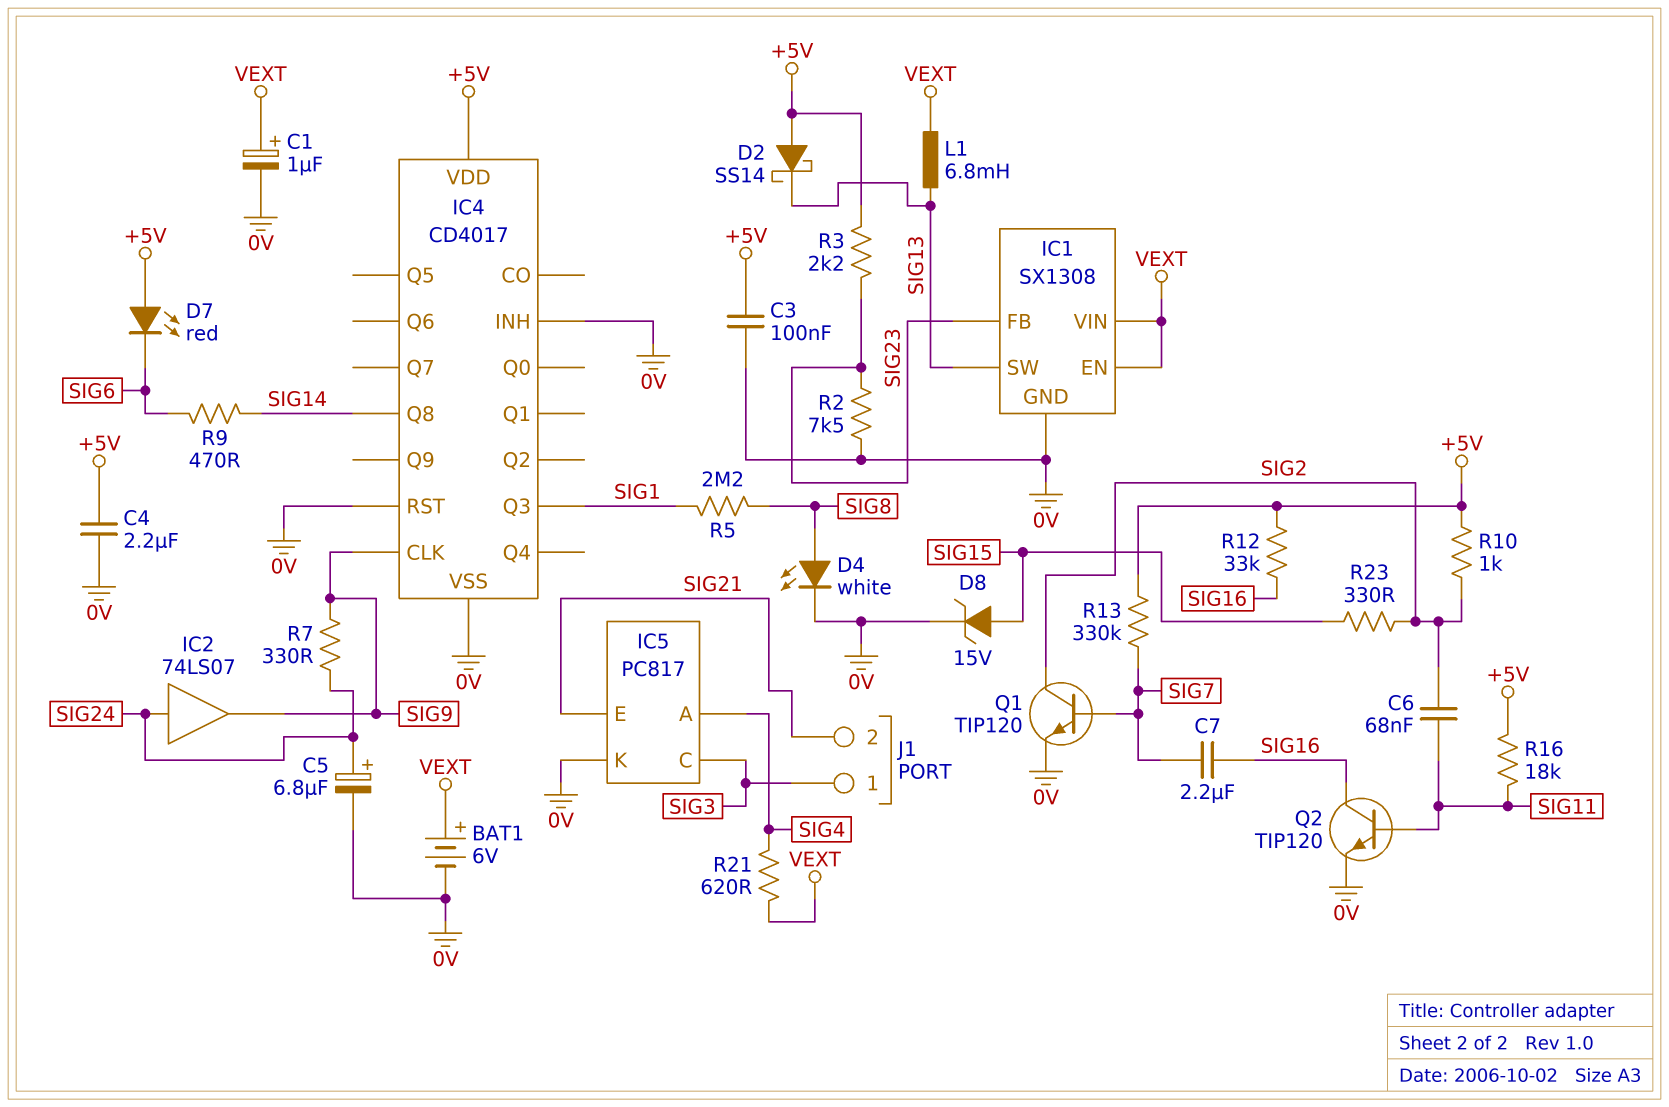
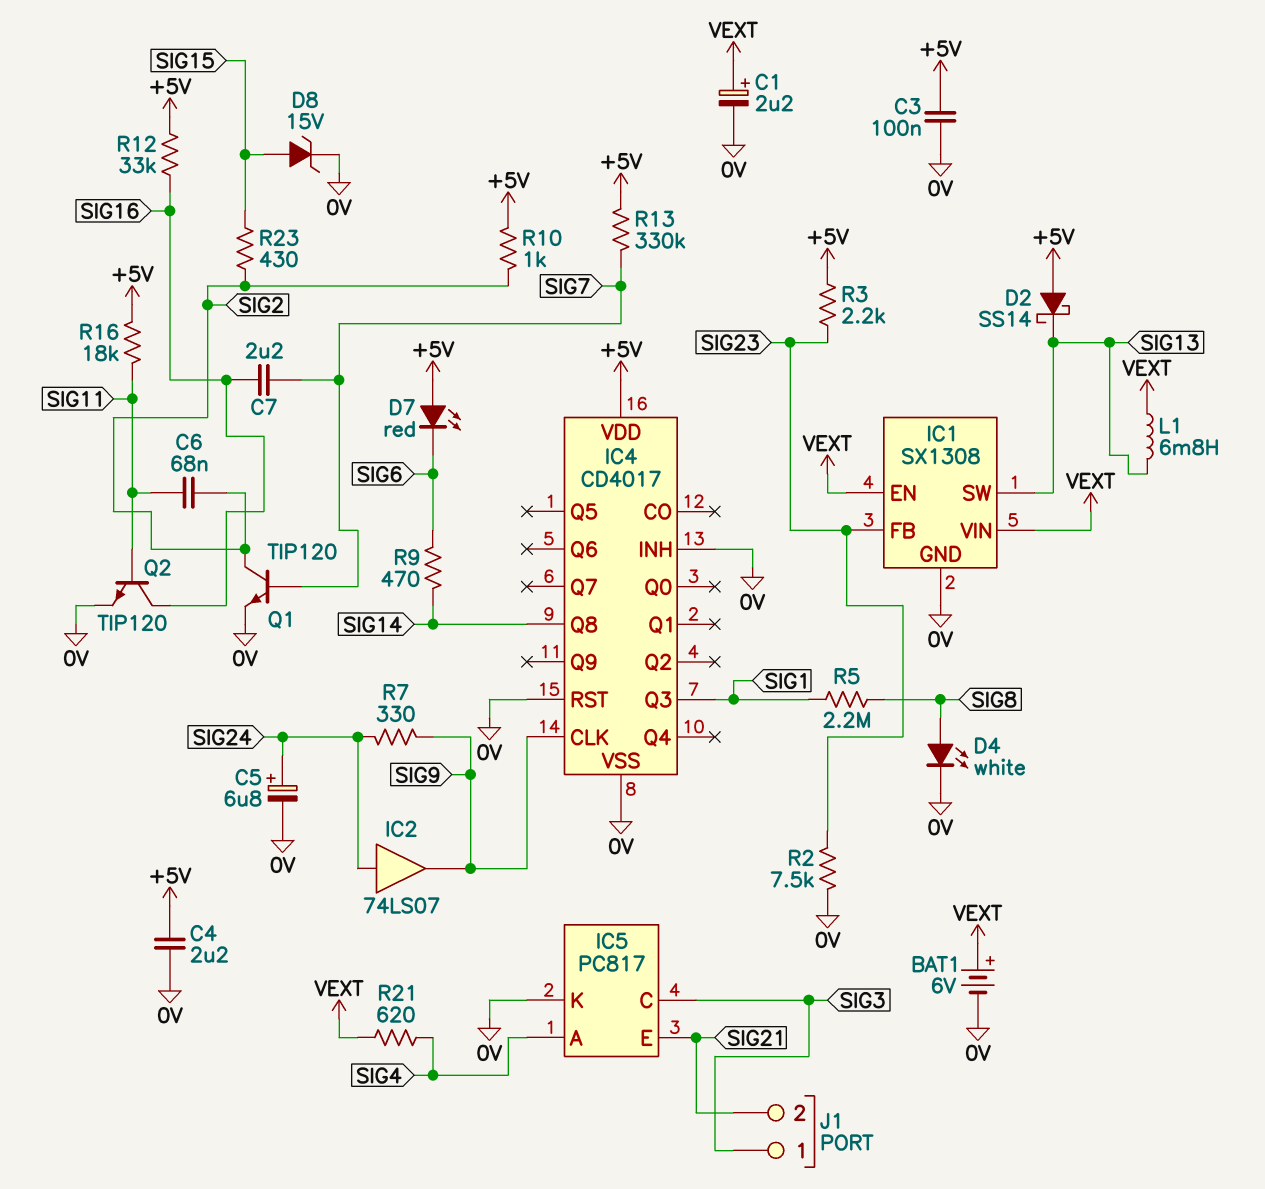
C1: 1uF (plus VEXT, minus 0V) -> 2.2uF (plus VEXT, minus 0V)
R23: 330 (SIG2, SIG15) -> 430 (SIG2, SIG15)

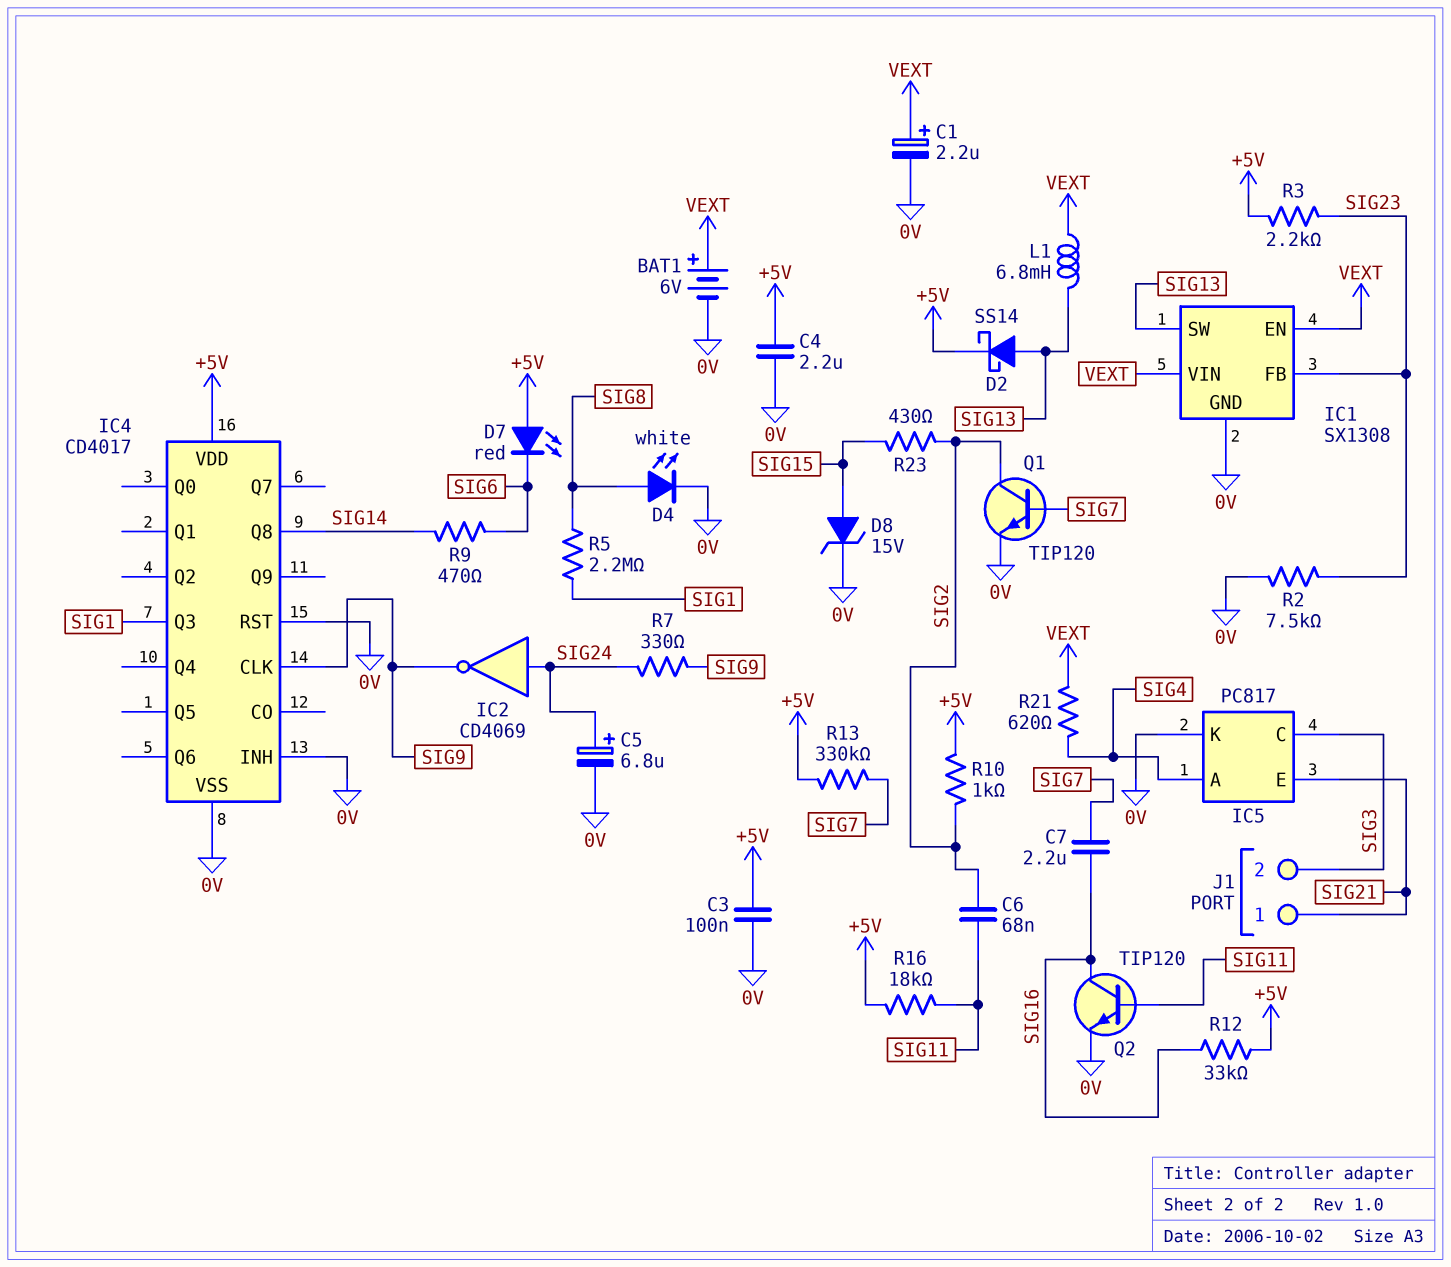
D2: schottky SS14 (A +5V, K SIG13) -> schottky SS14 (A SIG13, K +5V)
IC2: buffer 74LS07 (in SIG24, out SIG9) -> NOT CD4069 (in SIG24, out SIG9)
J1 pin 1: SIG3 -> SIG21
J1 pin 2: SIG21 -> SIG3

